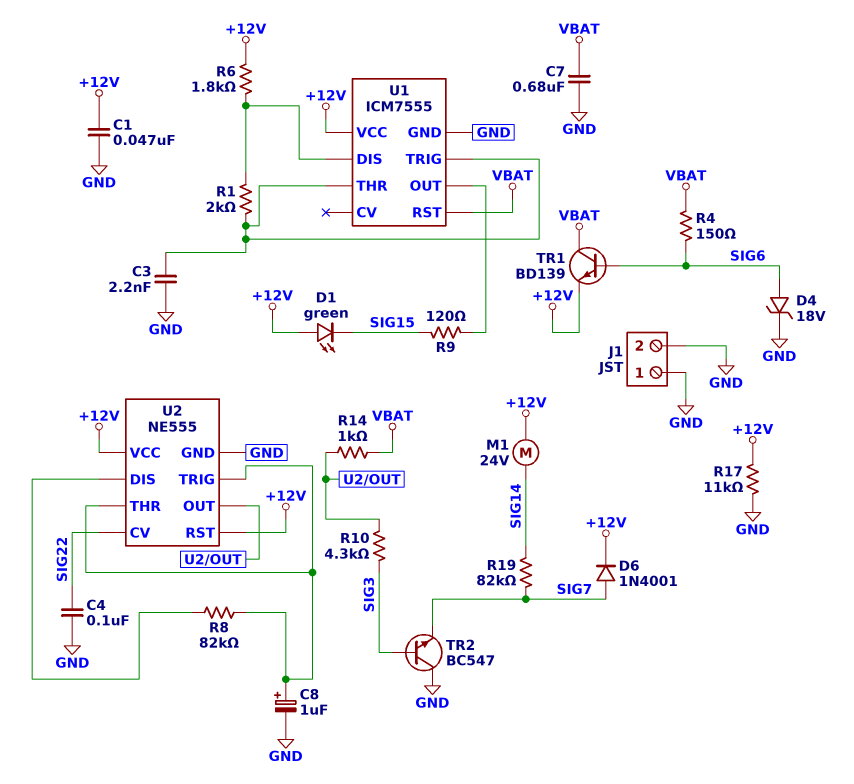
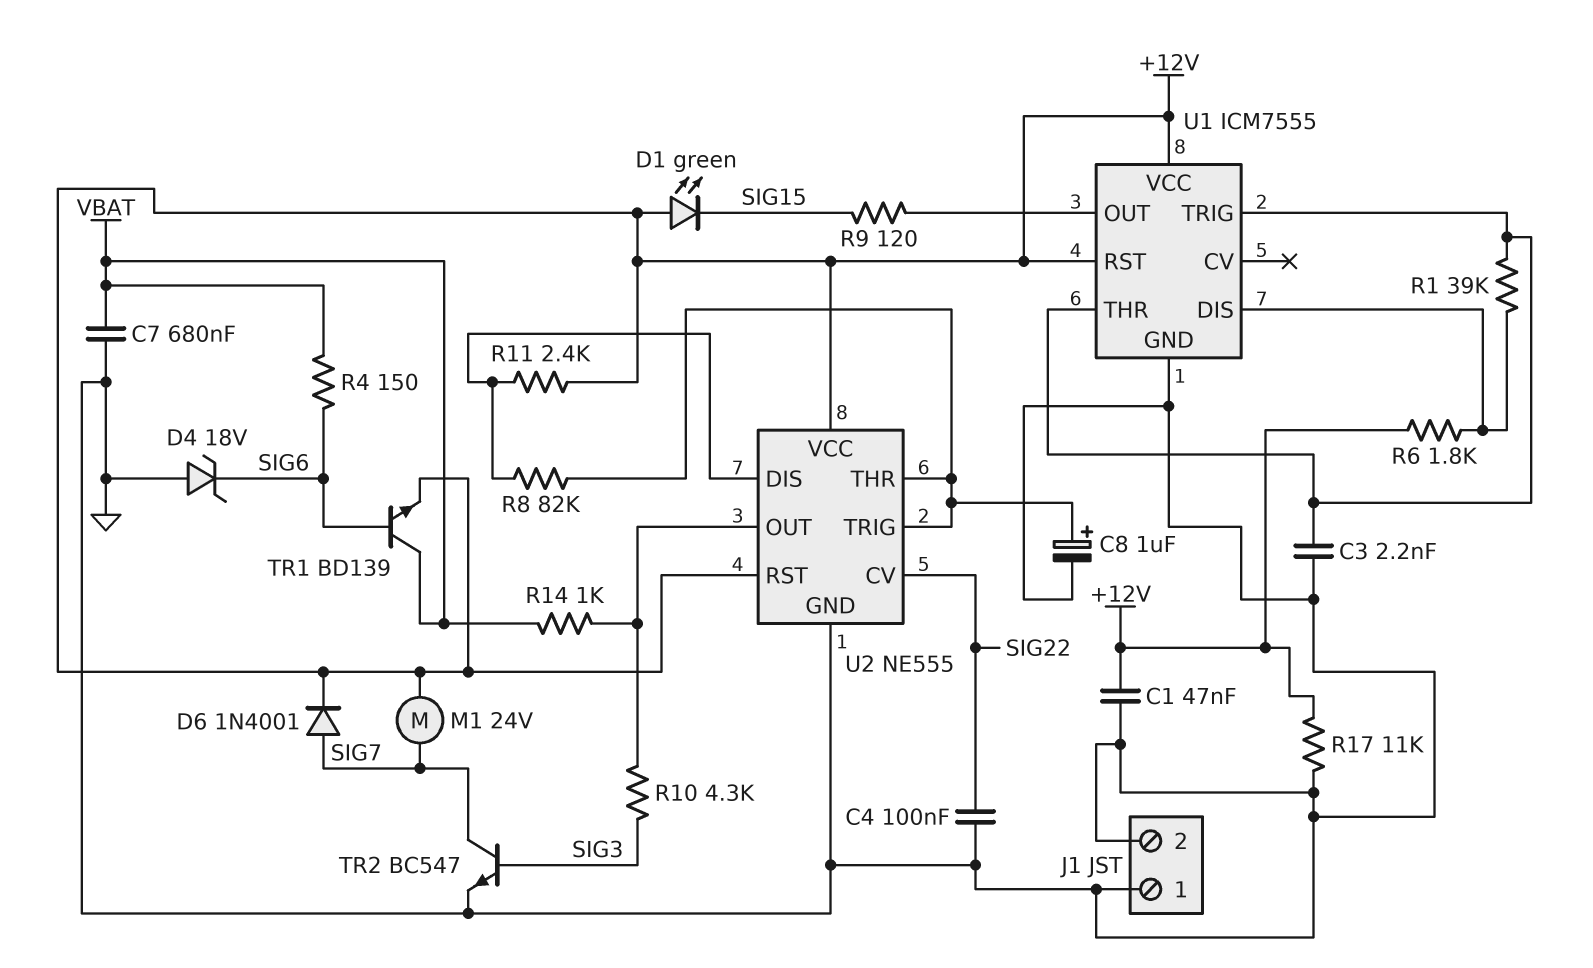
D4: zener 18V (A SIG6, K GND) -> zener 18V (A GND, K SIG6)
M1: motor 24V (+12V, SIG14) -> motor 24V (+12V, SIG7)
R1: 2k (U1/DIS, U1/THR) -> 39k (U1/DIS, U1/THR)
R11: none -> 2.4k (+12V, U2/DIS)
R19: 82k (SIG7, SIG14) -> none
TR2: NPN BC547 (B SIG3, C GND, E SIG7) -> NPN BC547 (B SIG3, C SIG7, E GND)
U1 pin RST: VBAT -> +12V

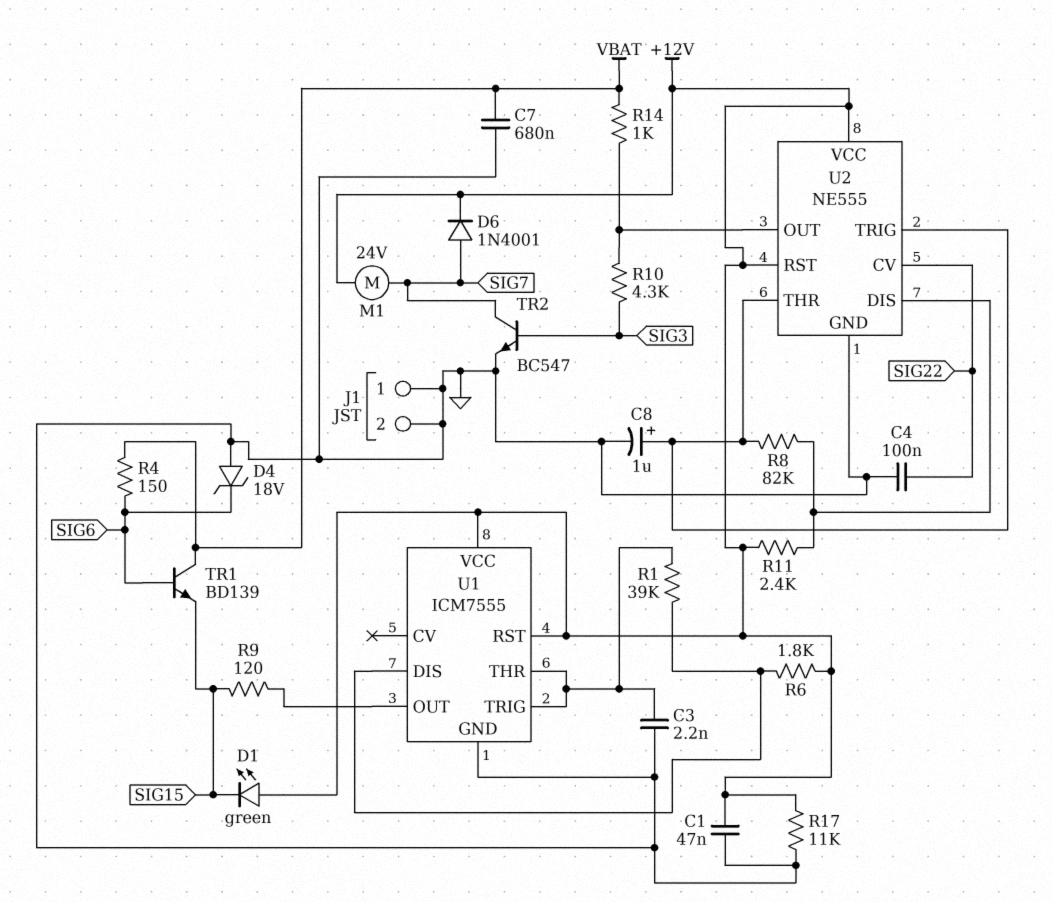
TR1: NPN BD139 (B SIG6, C VBAT, E +12V) -> NPN BD139 (B SIG6, C VBAT, E SIG15)

